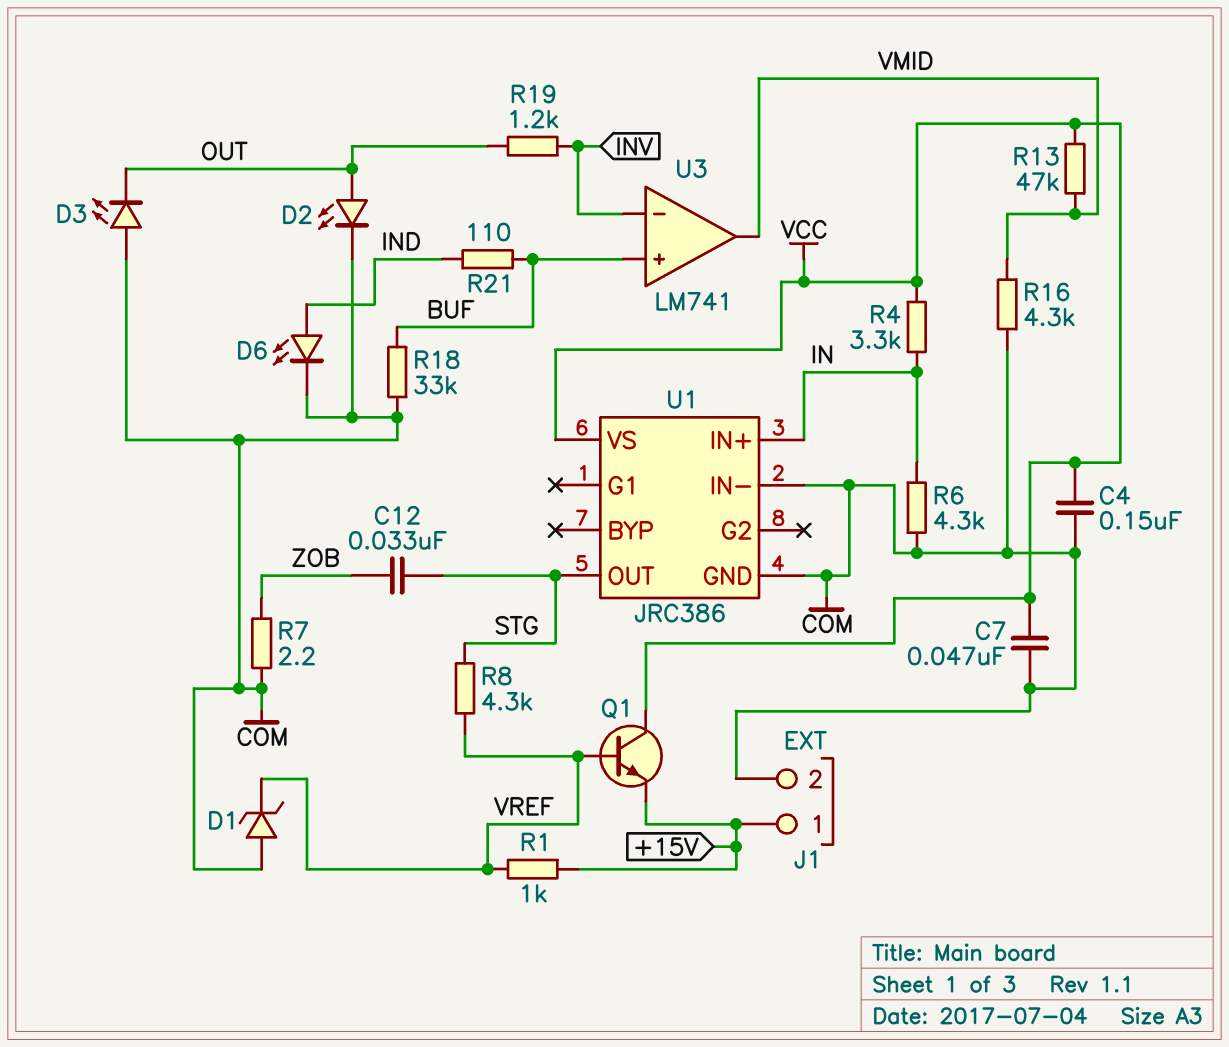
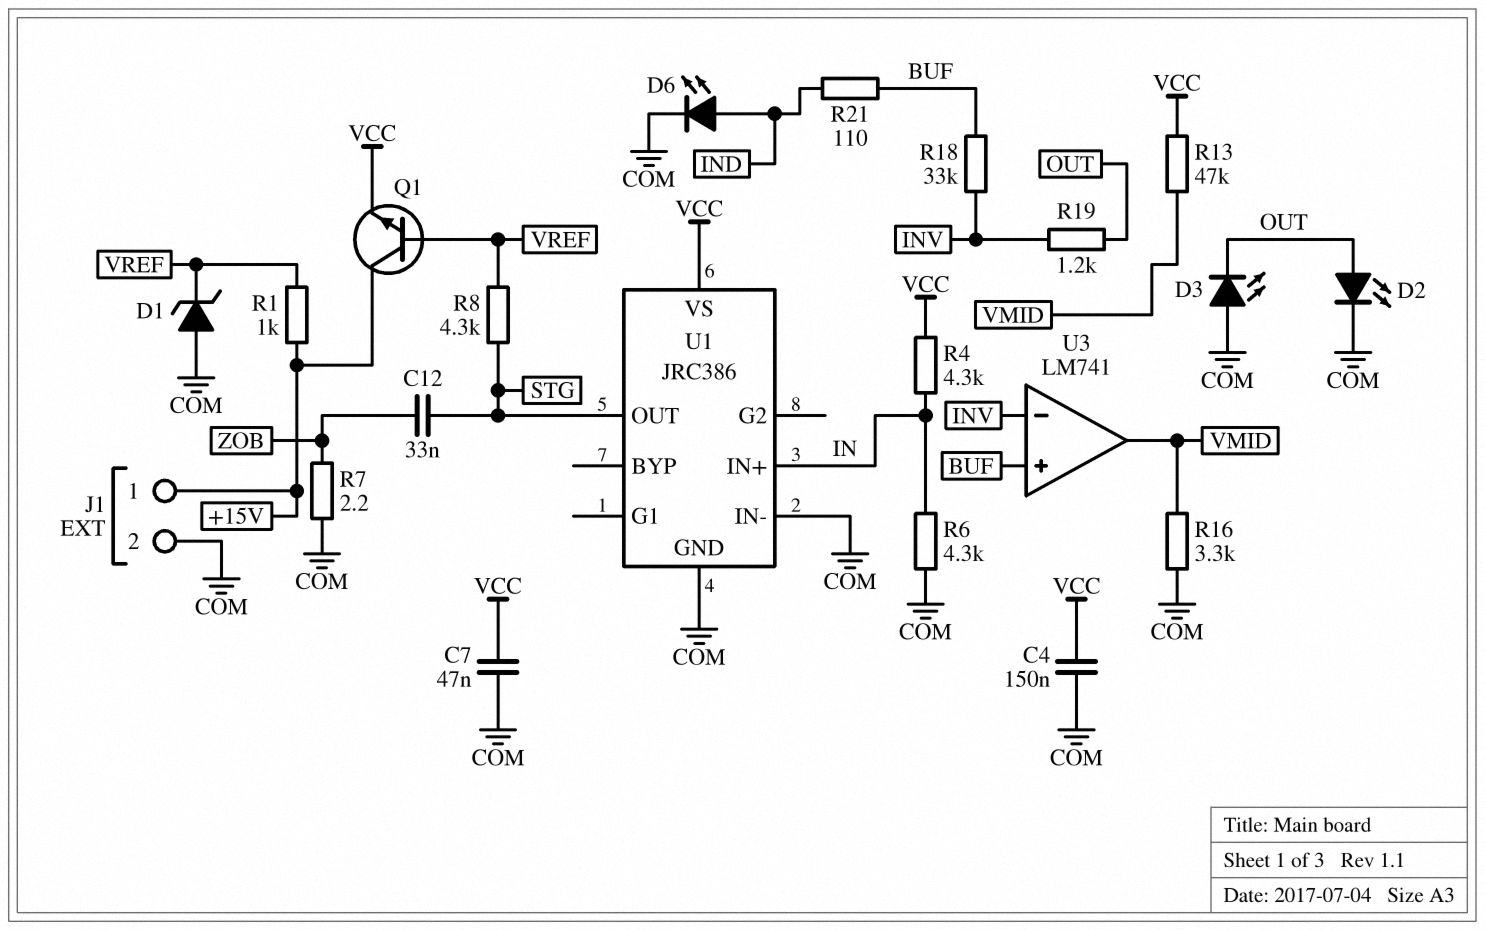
Q1: NPN (B VREF, C VCC, E +15V) -> NPN (B VREF, C +15V, E VCC)
R4: 3.3k (IN, VCC) -> 4.3k (IN, VCC)
R16: 4.3k (COM, VMID) -> 3.3k (COM, VMID)
R18: 33k (BUF, COM) -> 33k (BUF, INV)

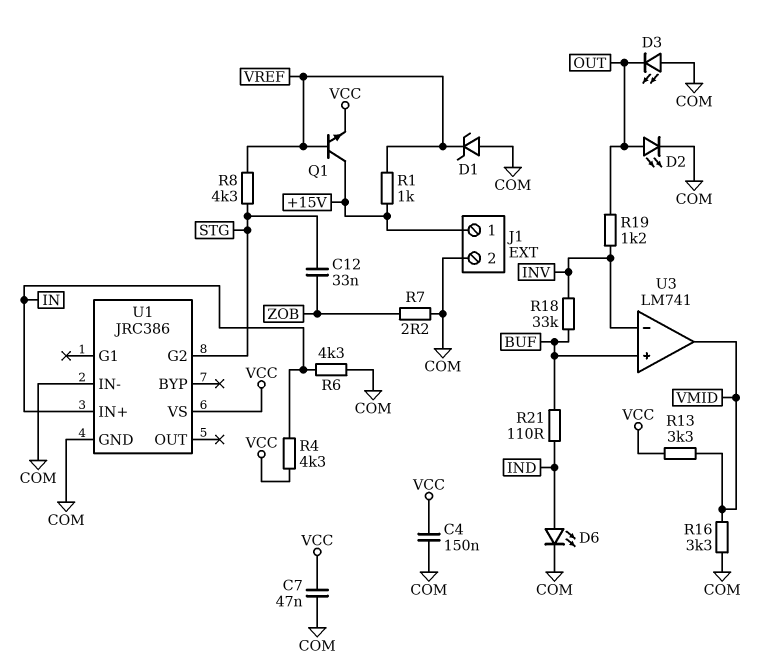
R13: 47k (VCC, VMID) -> 3.3k (VCC, VMID)
U1 pin G2: none -> STG
U1 pin OUT: STG -> none

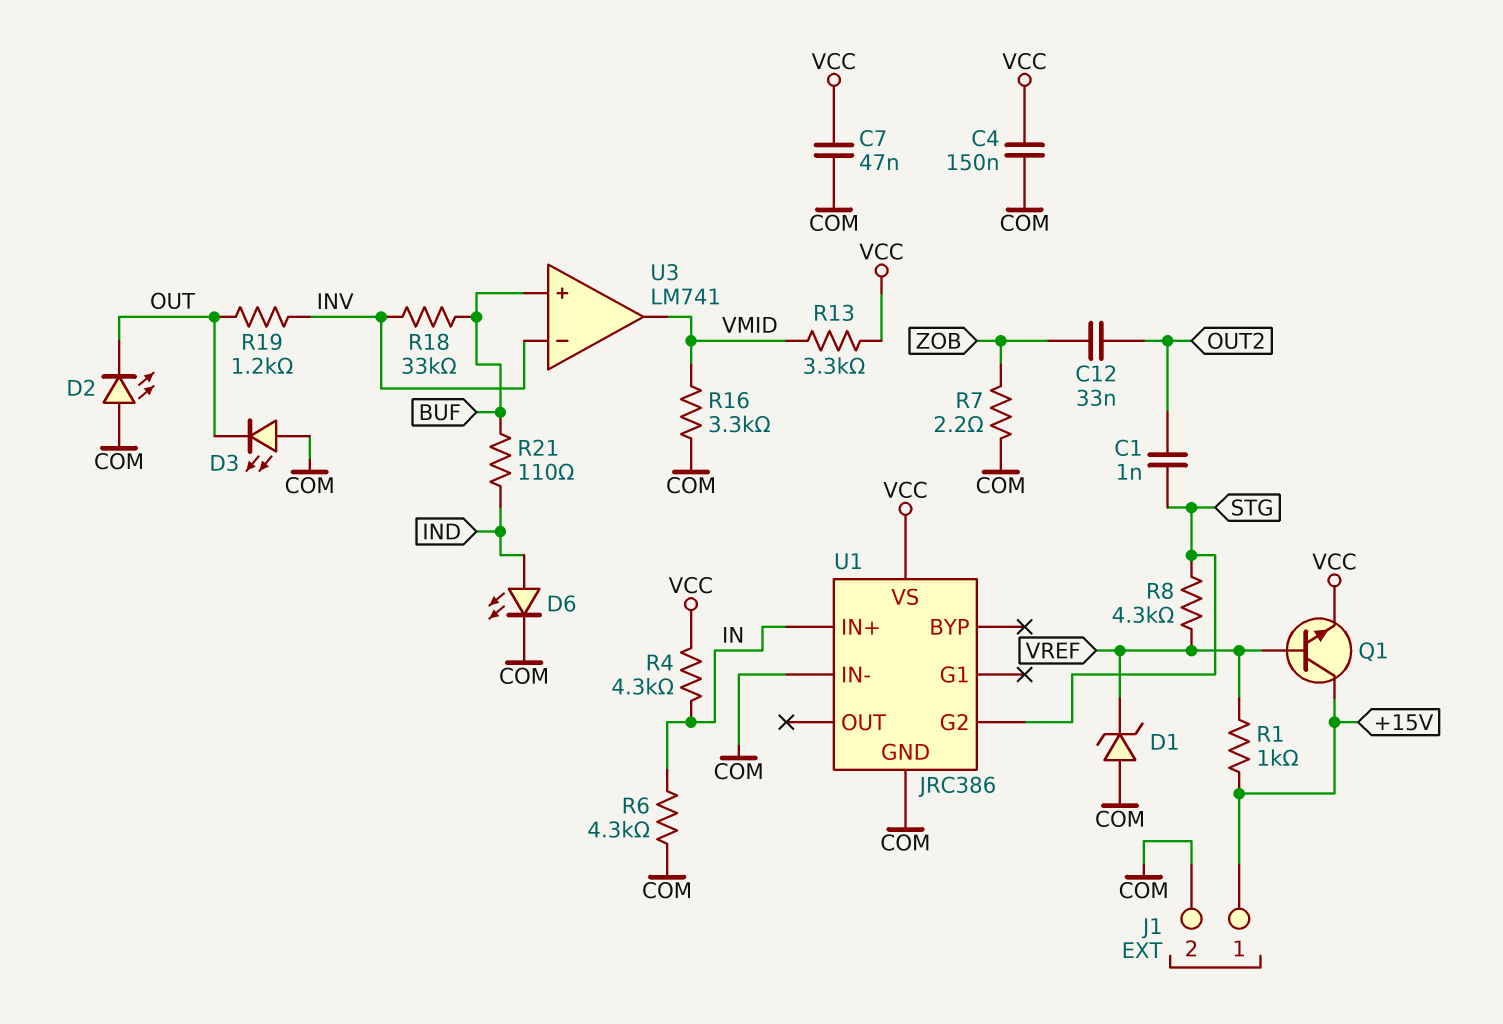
C1: none -> 1nF (OUT2, STG)
C12: 33nF (STG, ZOB) -> 33nF (OUT2, ZOB)
D2: LED (A OUT, K COM) -> LED (A COM, K OUT)

